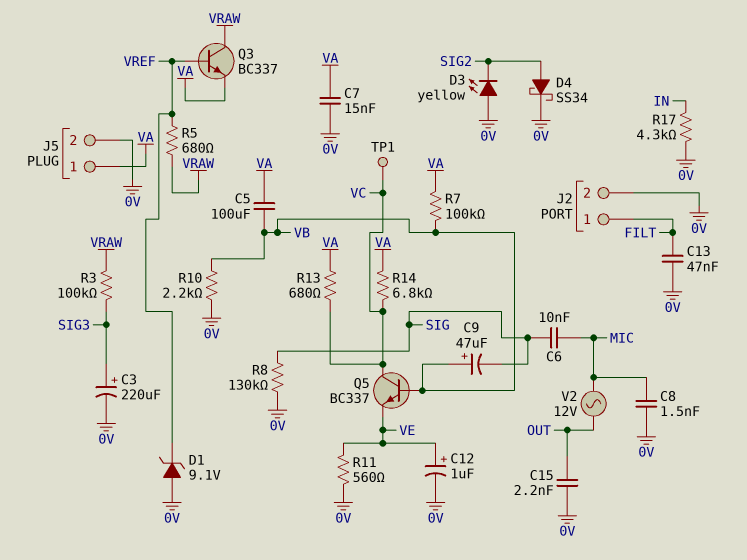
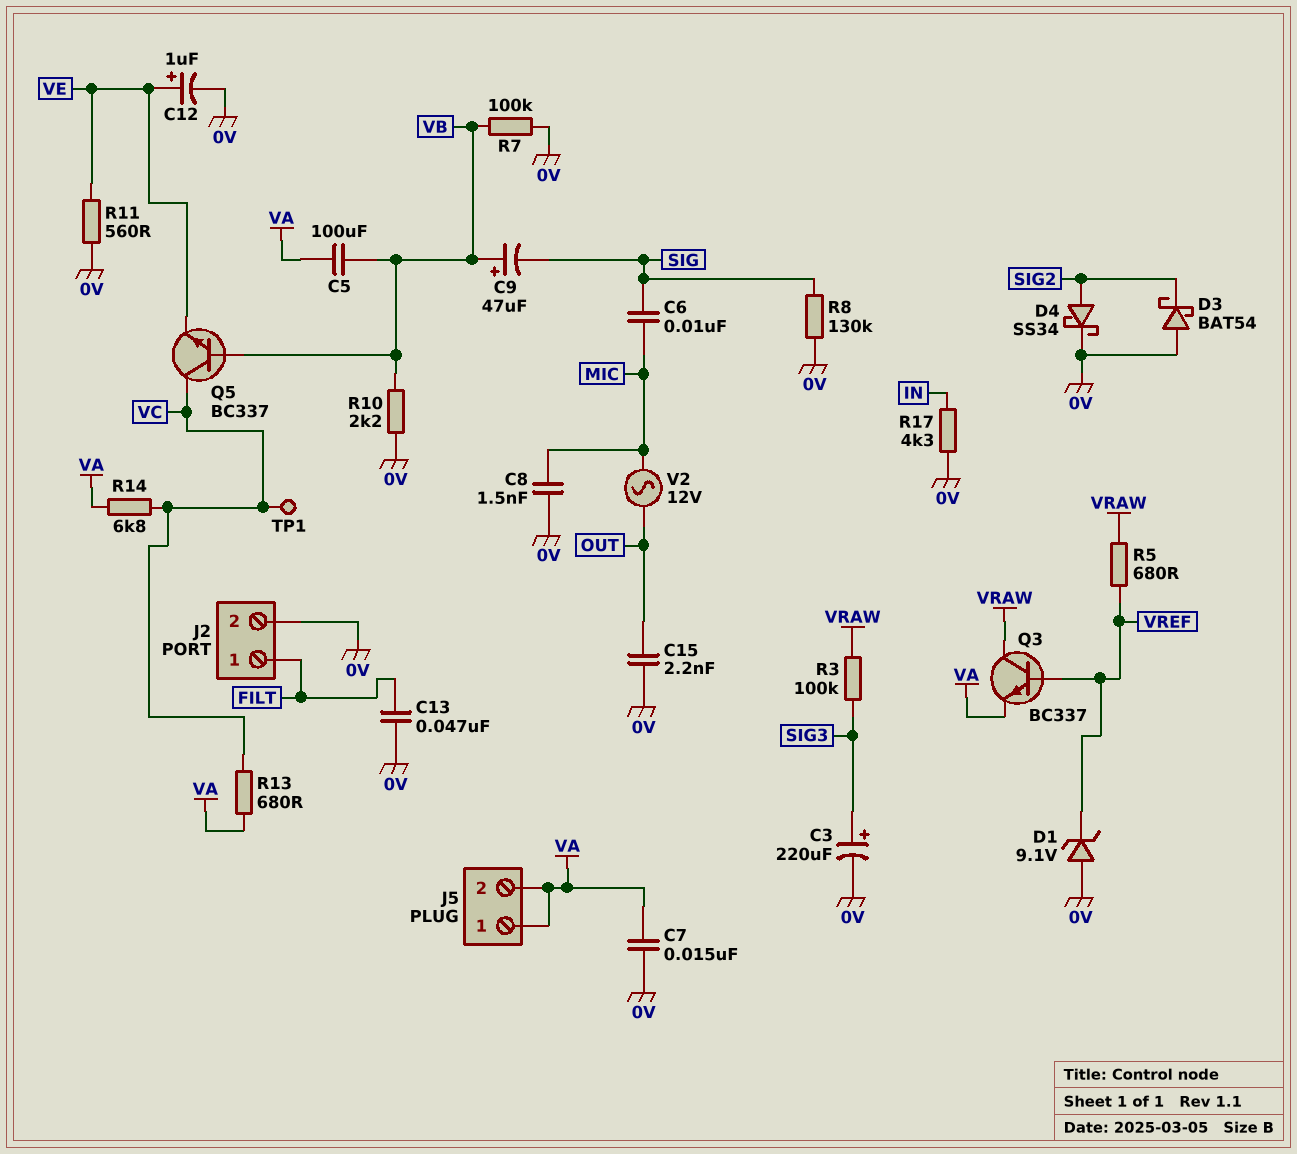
D3: LED yellow (A 0V, K SIG2) -> schottky BAT54 (A 0V, K SIG2)
J5 pin 2: 0V -> VA
R7: 100k (VA, VB) -> 100k (0V, VB)

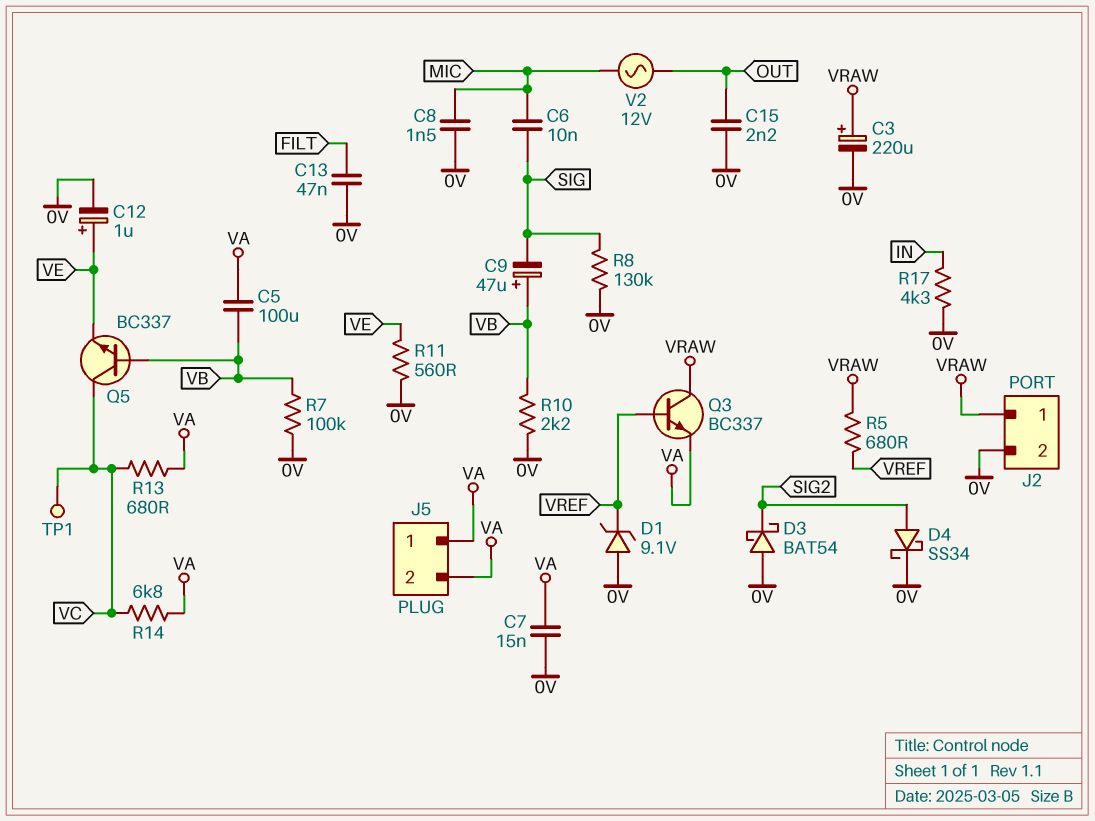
C3: 220uF (plus SIG3, minus 0V) -> 220uF (plus VRAW, minus 0V)
J2 pin 1: FILT -> VRAW
R3: 100k (SIG3, VRAW) -> none

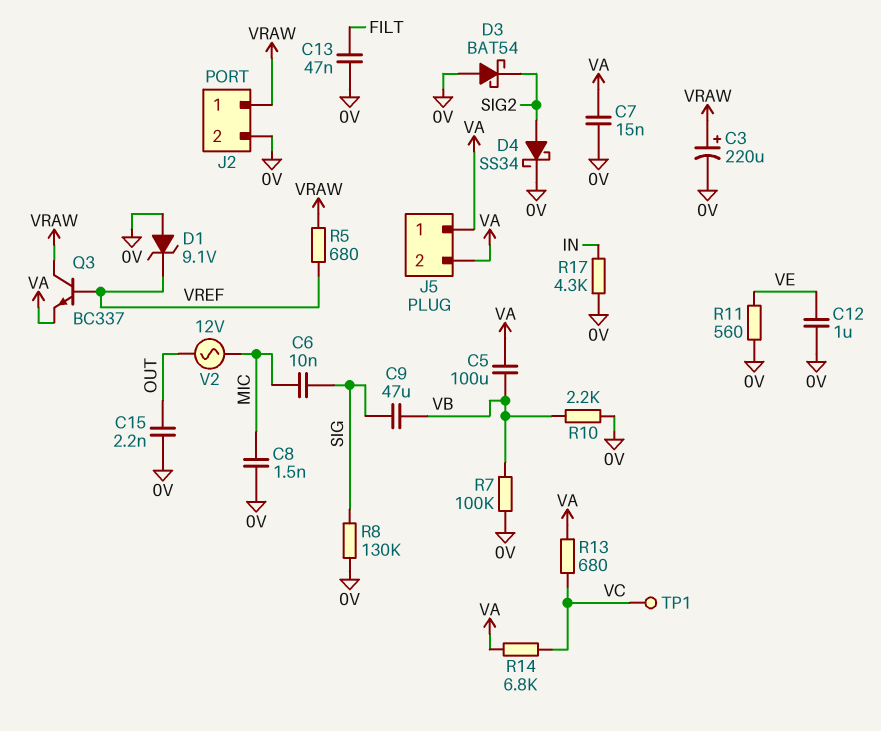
C9: 47uF (plus VB, minus SIG) -> 47uF (SIG, VB)
C12: 1uF (plus VE, minus 0V) -> 1uF (0V, VE)
Q5: NPN BC337 (B VB, C VC, E VE) -> none

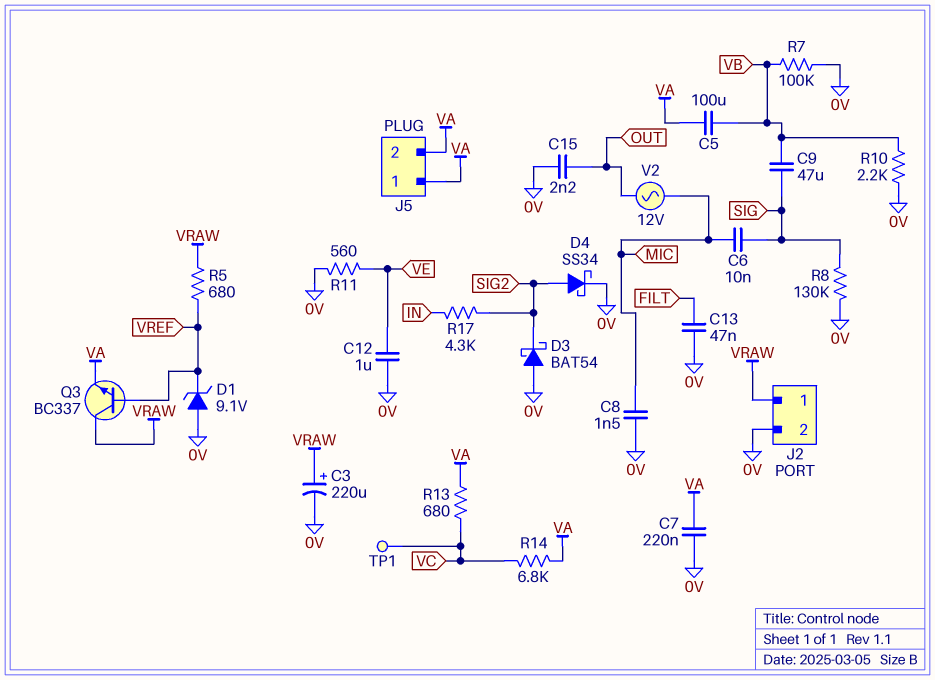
C7: 15nF (0V, VA) -> 220nF (0V, VA)
R17: 4.3k (0V, IN) -> 4.3k (IN, SIG2)

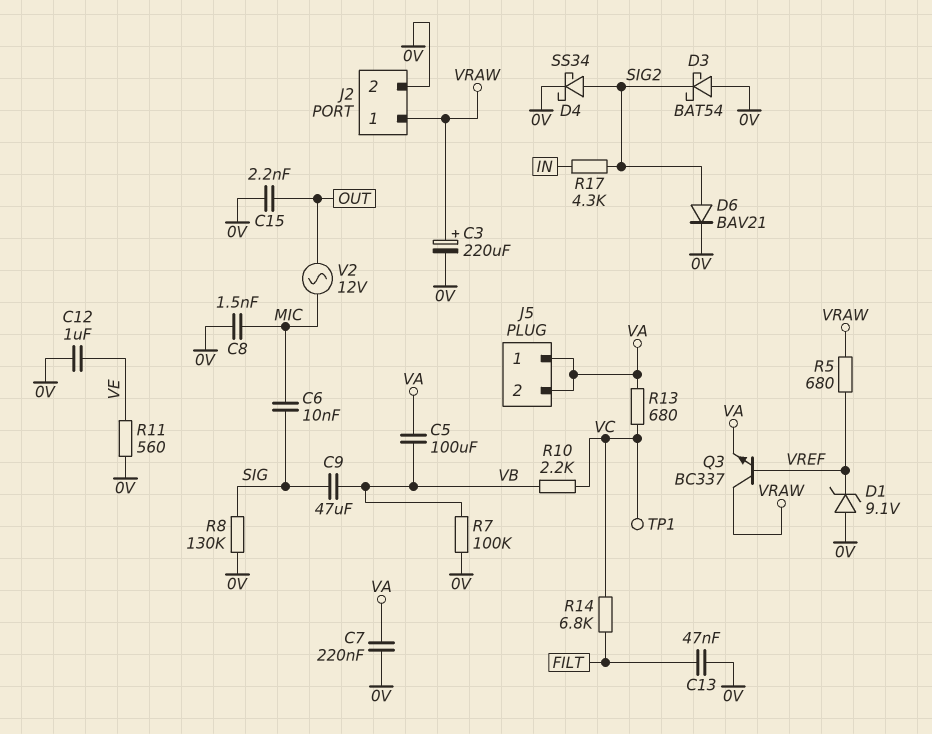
D6: none -> diode BAV21 (A SIG2, K 0V)
R10: 2.2k (0V, VB) -> 2.2k (VB, VC)
R14: 6.8k (VA, VC) -> 6.8k (FILT, VC)

